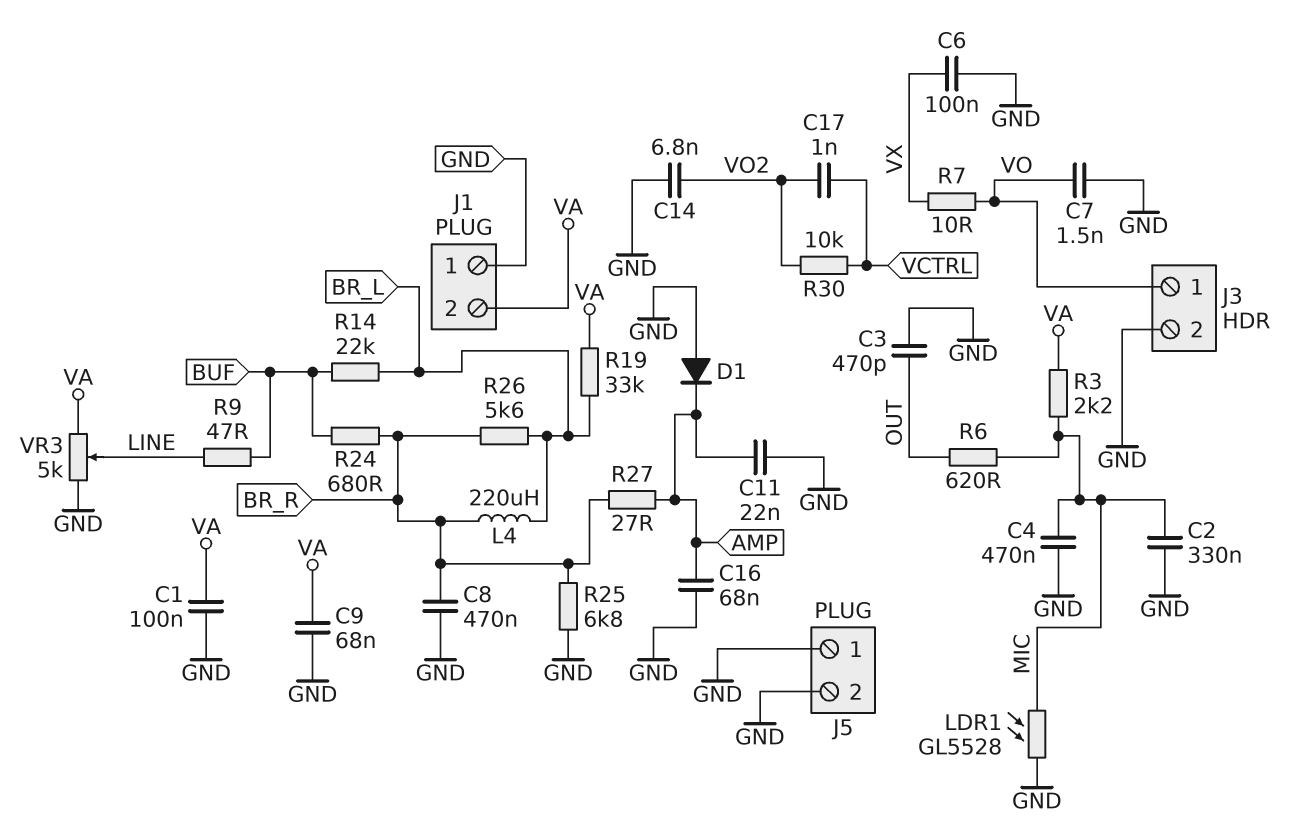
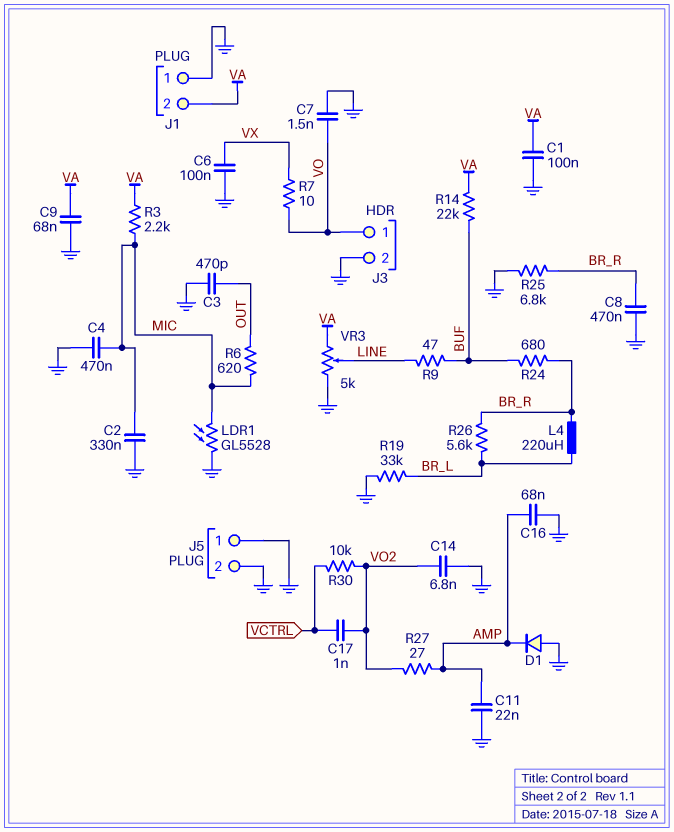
R14: 22k (BR_L, BUF) -> 22k (BUF, VA)
R19: 33k (BR_L, VA) -> 33k (BR_L, GND)
R27: 27 (AMP, BR_R) -> 27 (AMP, VO2)

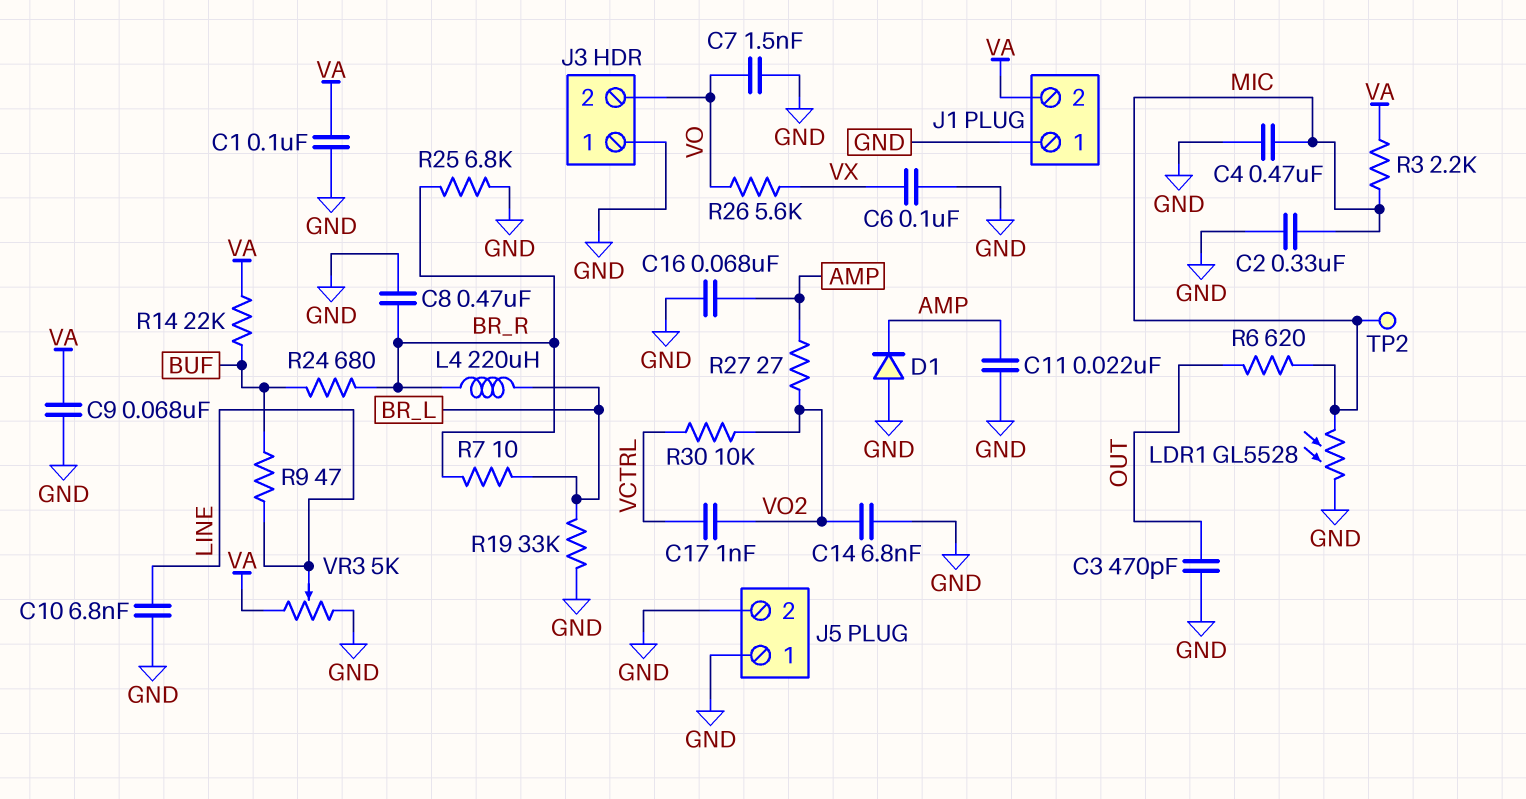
C10: none -> 6.8nF (GND, LINE)
J3 pin 1: VO -> GND
J3 pin 2: GND -> VO
R7: 10 (VO, VX) -> 10 (BR_L, BR_R)
R26: 5.6k (BR_L, BR_R) -> 5.6k (VO, VX)
TP2: none -> test point (MIC)

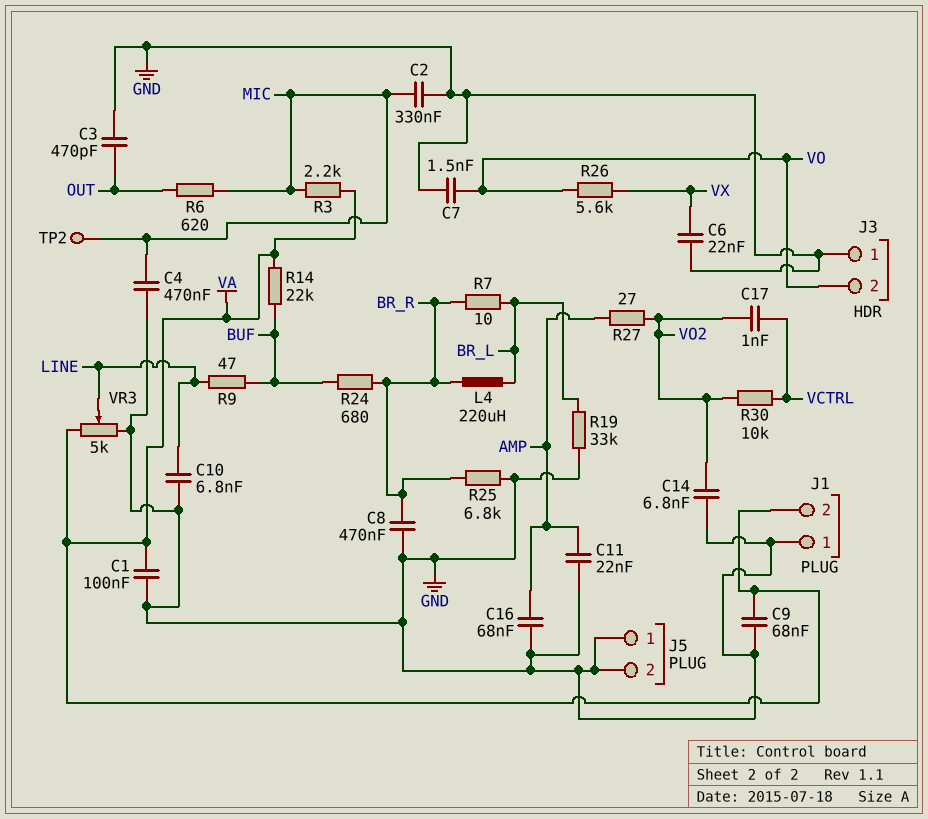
C6: 100nF (GND, VX) -> 22nF (GND, VX)
D1: diode (A GND, K AMP) -> none
LDR1: GL5528 (GND, MIC) -> none

